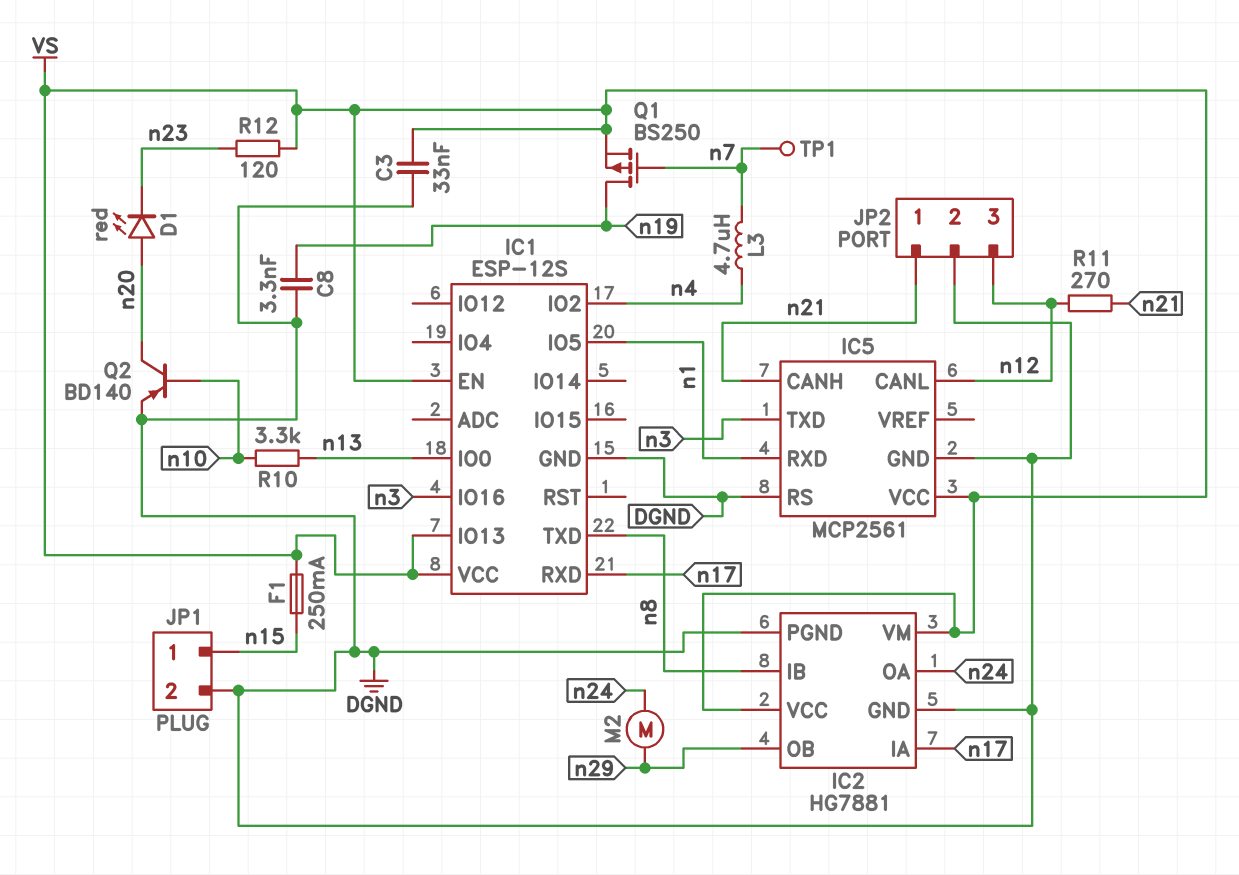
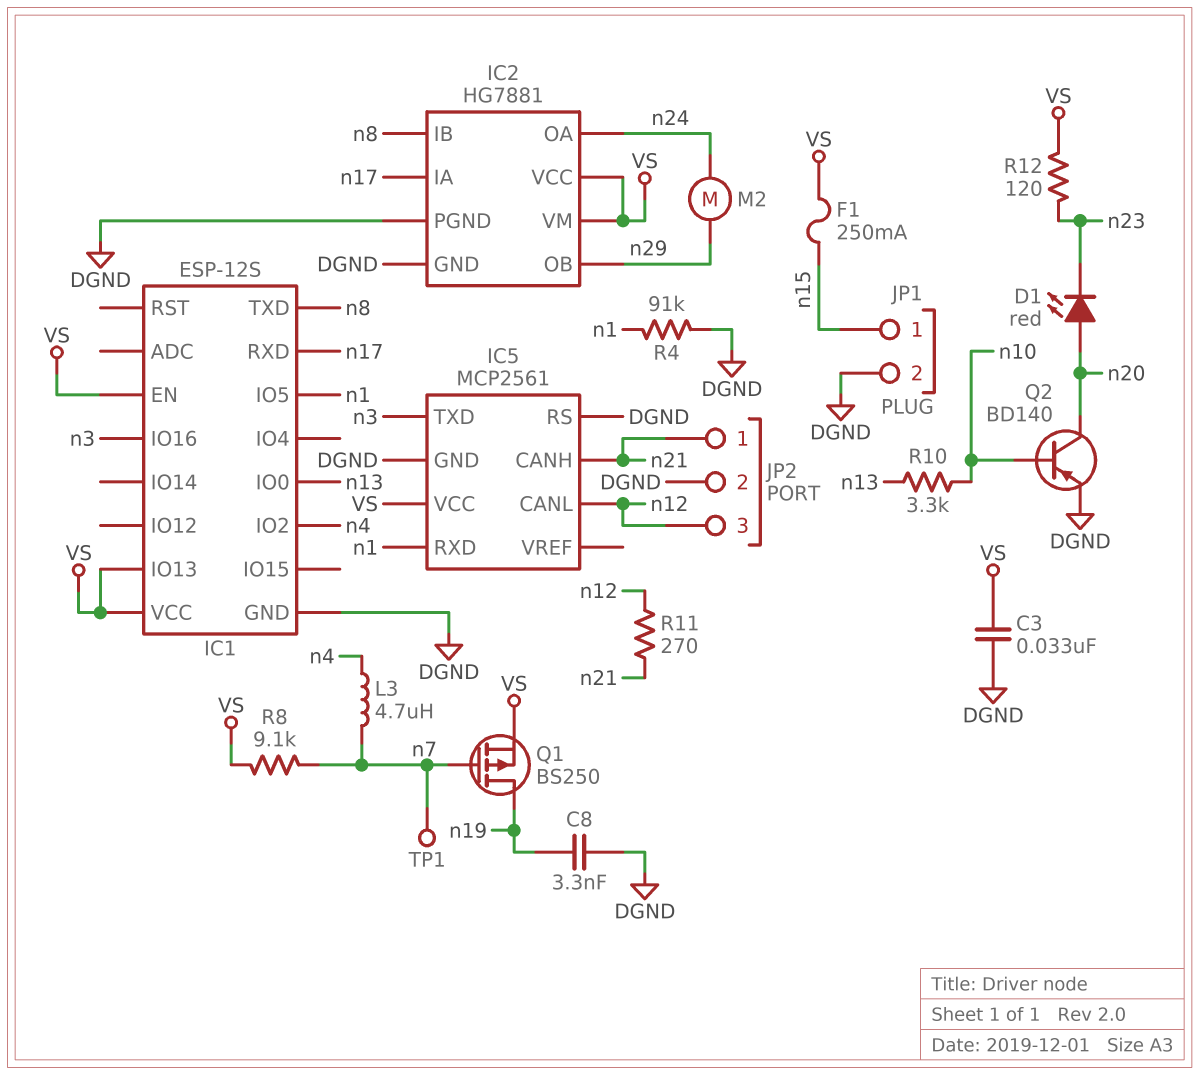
R4: none -> 91k (DGND, n1)
R8: none -> 9.1k (VS, n7)

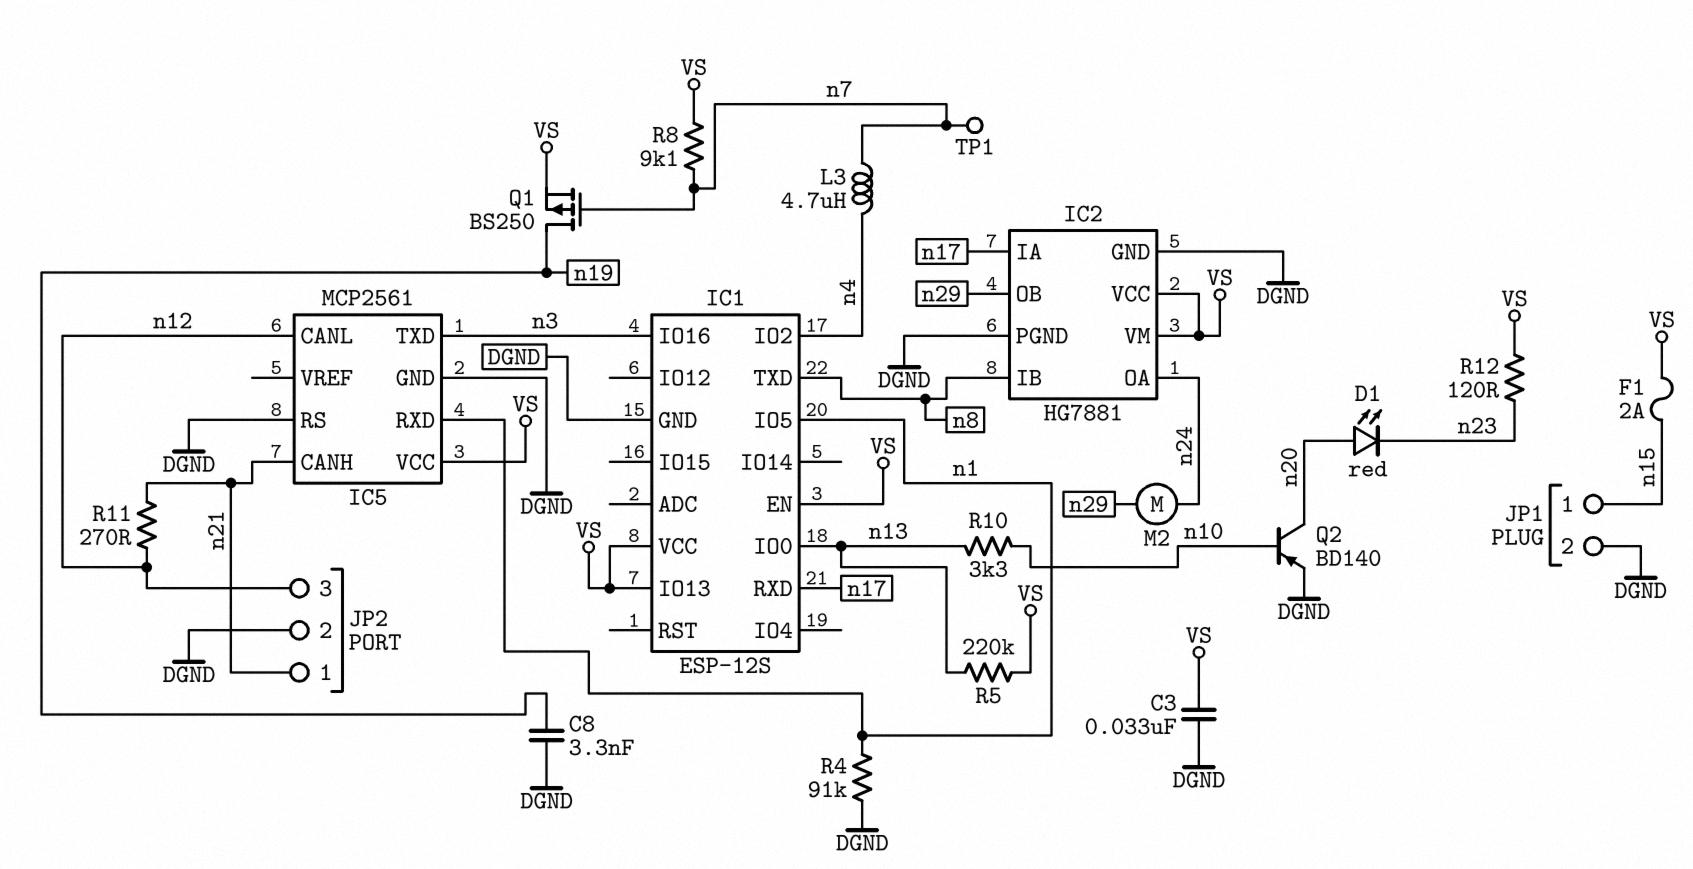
F1: 250mA (VS, n15) -> 2A (VS, n15)
R5: none -> 220k (VS, n13)

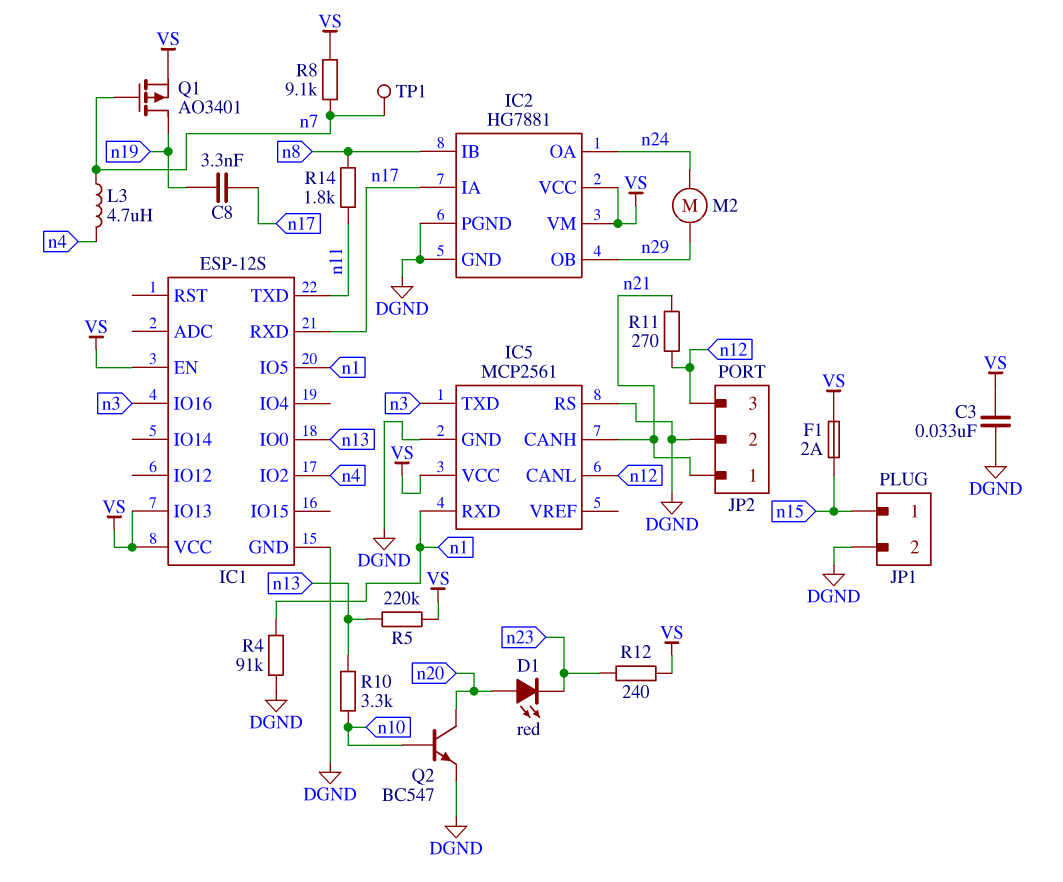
C8: 3.3nF (DGND, n19) -> 3.3nF (n17, n19)
IC1 pin TXD: n8 -> n11
Q1: PMOS BS250 (G n7, D n19, S VS) -> PMOS AO3401 (G n7, D n19, S VS)
Q2: PNP BD140 (B n10, C n20, E DGND) -> NPN BC547 (B n10, C n20, E DGND)
R12: 120 (VS, n23) -> 240 (VS, n23)
R14: none -> 1.8k (n8, n11)

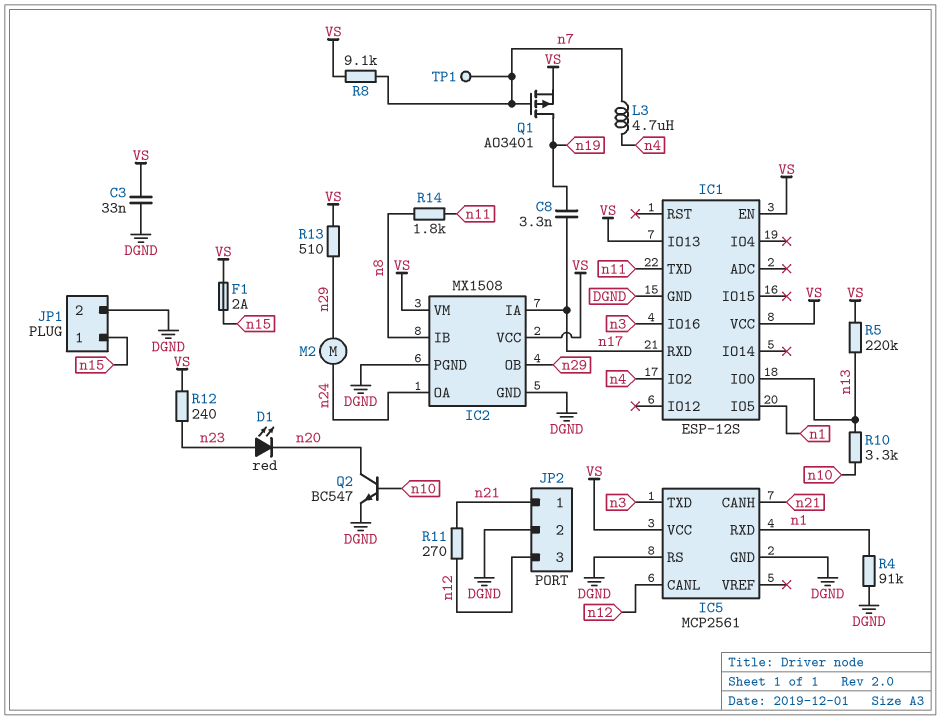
D1: LED red (A n20, K n23) -> LED red (A n23, K n20)
IC2: HG7881 -> MX1508
R13: none -> 510 (VS, n29)

